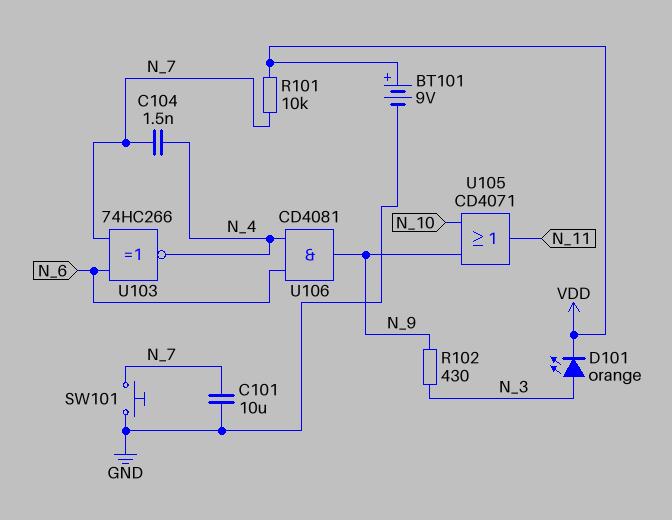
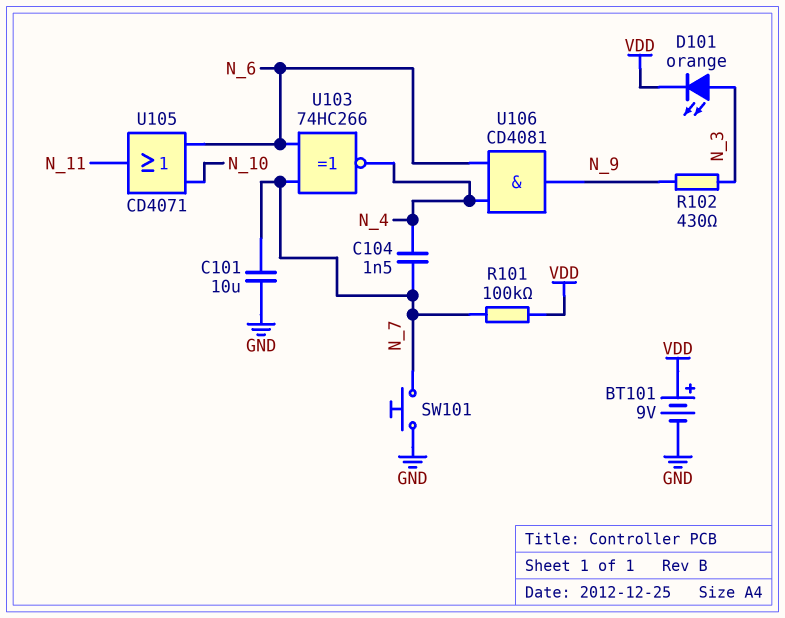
R101: 10k (N_7, VDD) -> 100k (N_7, VDD)
U105: OR CD4071 (in N_9, in N_10, out N_11) -> OR CD4071 (in N_6, in N_10, out N_11)

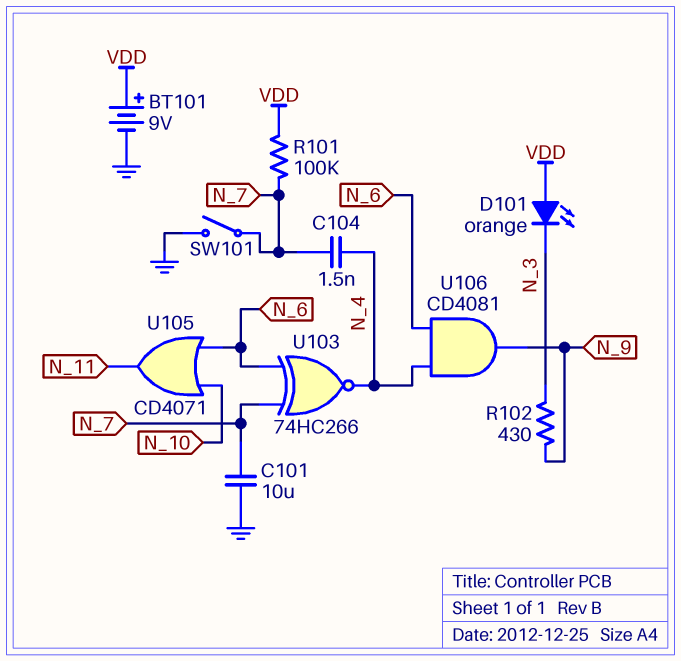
D101: LED orange (A N_3, K VDD) -> LED orange (A VDD, K N_3)
SW101: button (GND, N_7) -> switch (GND, N_7)

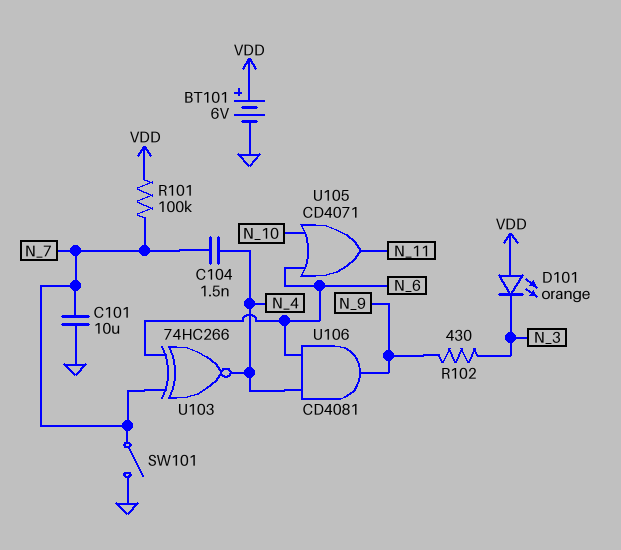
BT101: 9V (plus VDD, minus GND) -> 6V (plus VDD, minus GND)

